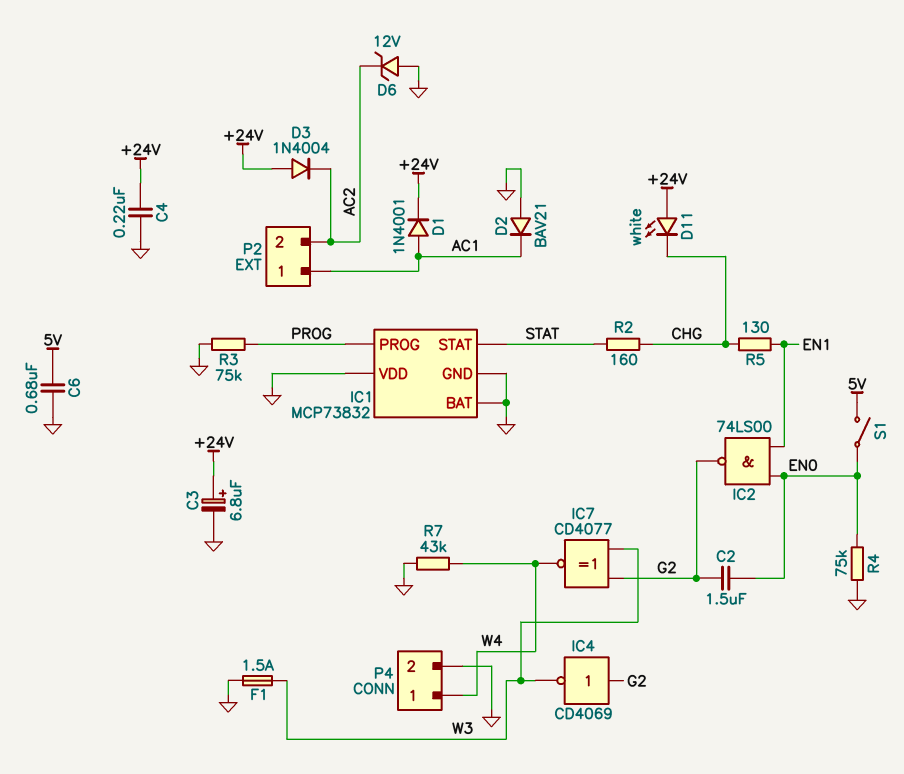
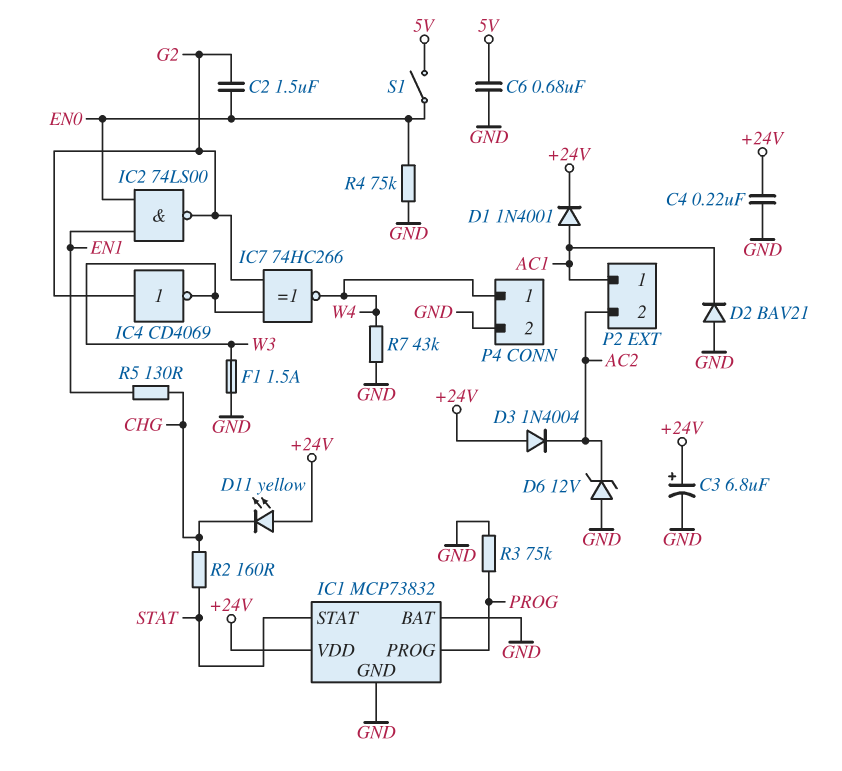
D11: LED white (A +24V, K CHG) -> LED yellow (A +24V, K CHG)
IC1 pin VDD: GND -> +24V
IC7: XNOR CD4077 (in G2, in W3, out W4) -> XNOR 74HC266 (in G2, in W3, out W4)

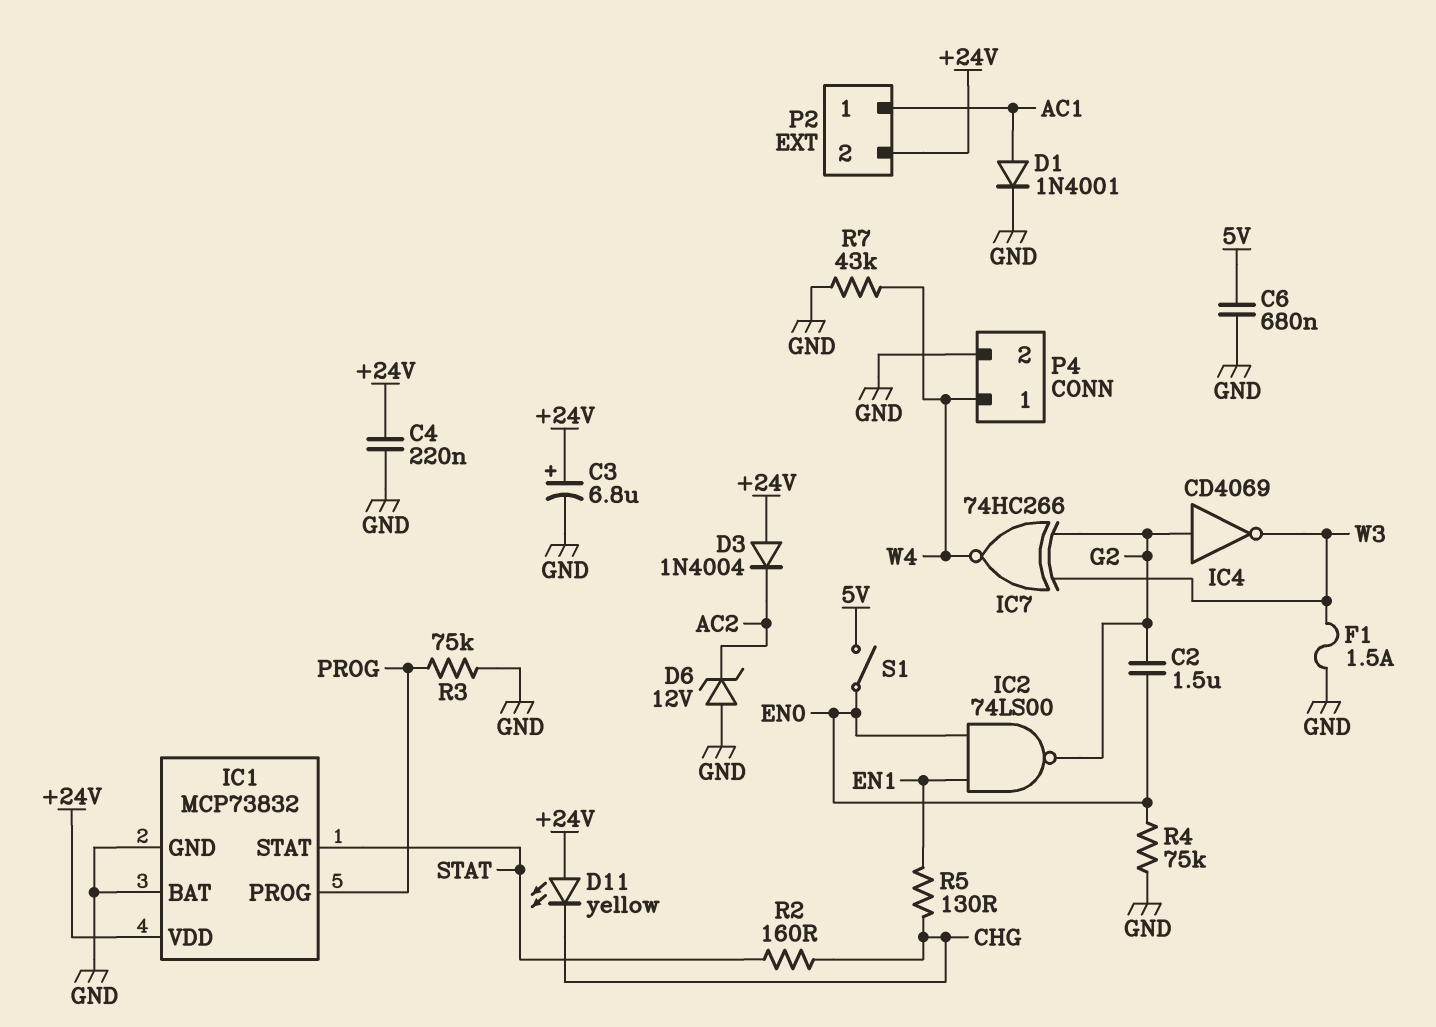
D1: diode 1N4001 (A AC1, K +24V) -> diode 1N4001 (A AC1, K GND)
D2: diode BAV21 (A GND, K AC1) -> none
P2 pin 2: AC2 -> +24V

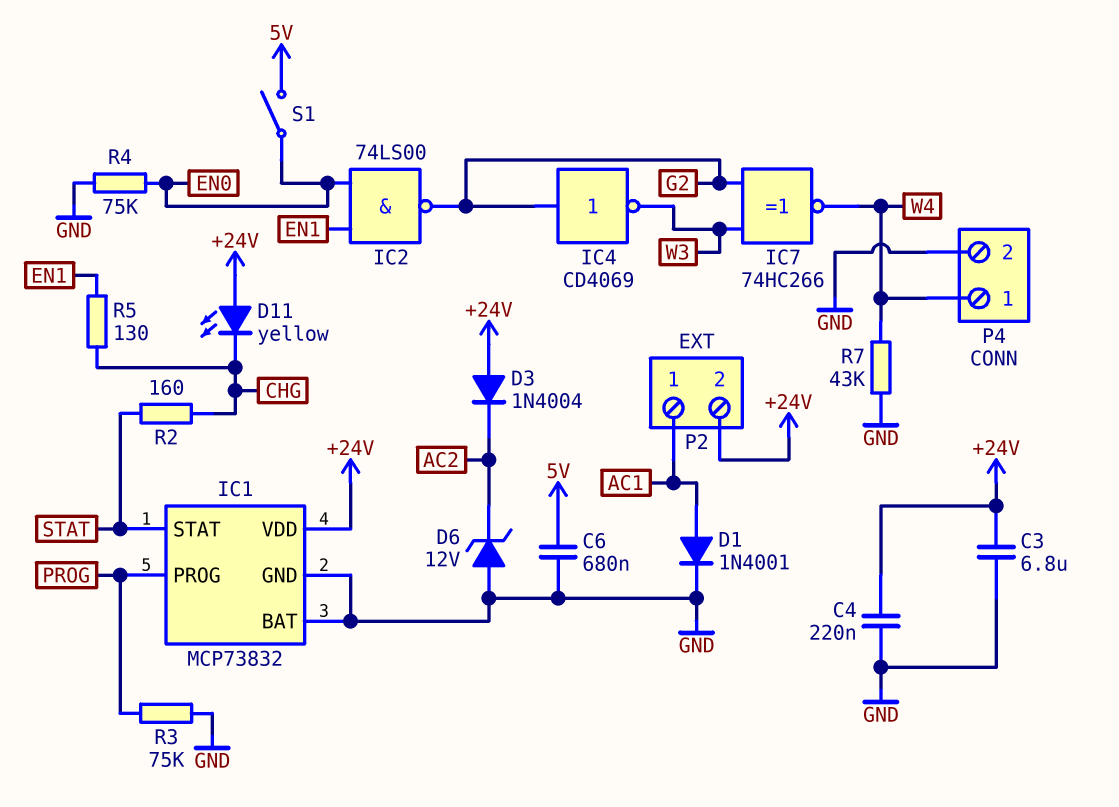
C2: 1.5uF (EN0, G2) -> none
C3: 6.8uF (plus +24V, minus GND) -> 6.8uF (+24V, GND)
F1: 1.5A (GND, W3) -> none

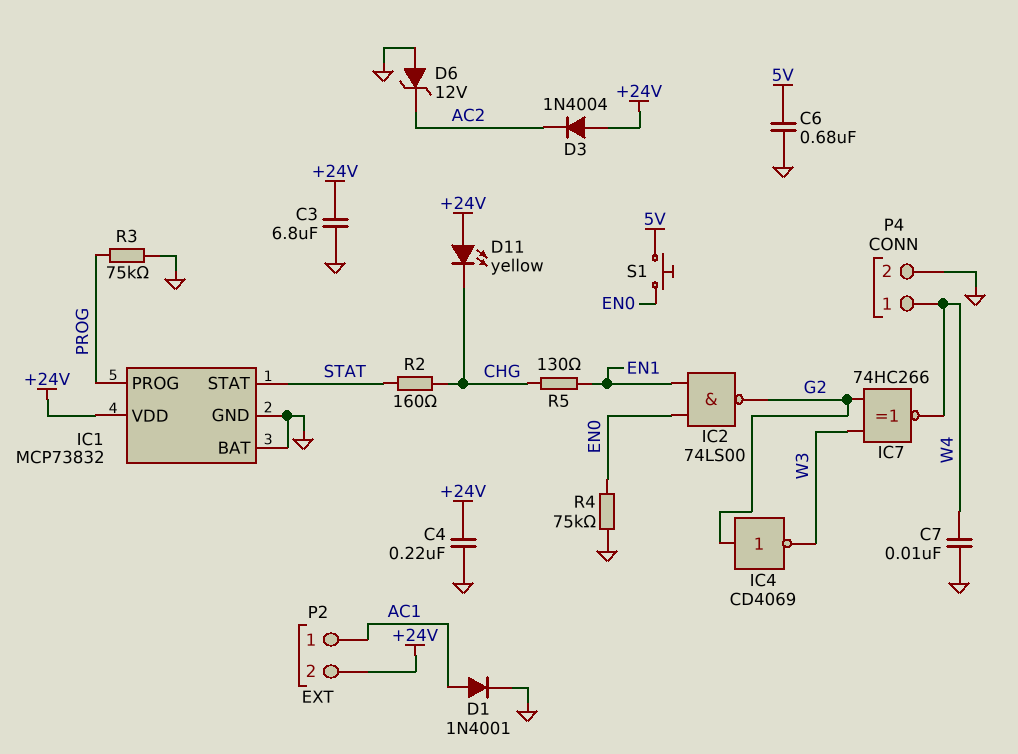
C7: none -> 10nF (GND, W4)
R7: 43k (GND, W4) -> none
S1: switch (5V, EN0) -> button (5V, EN0)

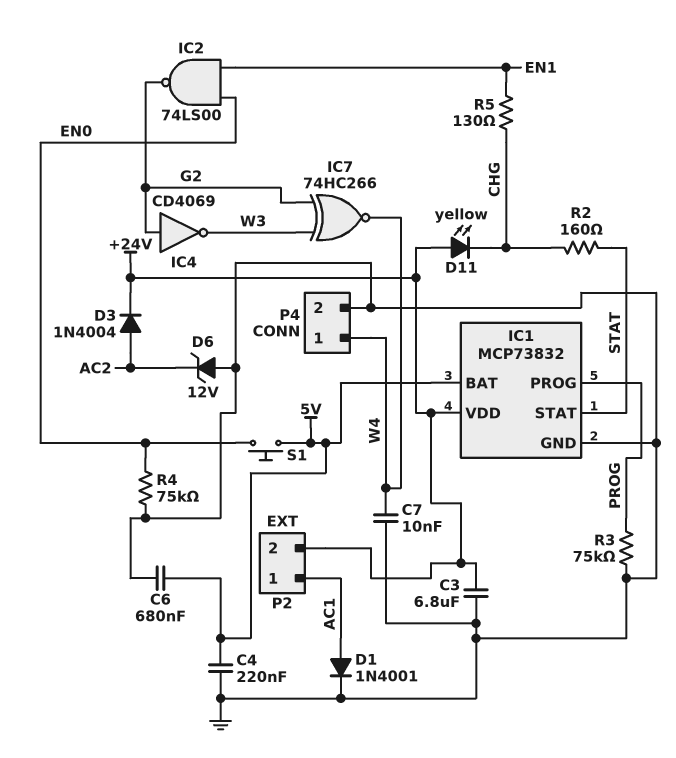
C4: 220nF (+24V, GND) -> 220nF (5V, GND)
D3: diode 1N4004 (A +24V, K AC2) -> diode 1N4004 (A AC2, K +24V)
IC1 pin BAT: GND -> 5V

